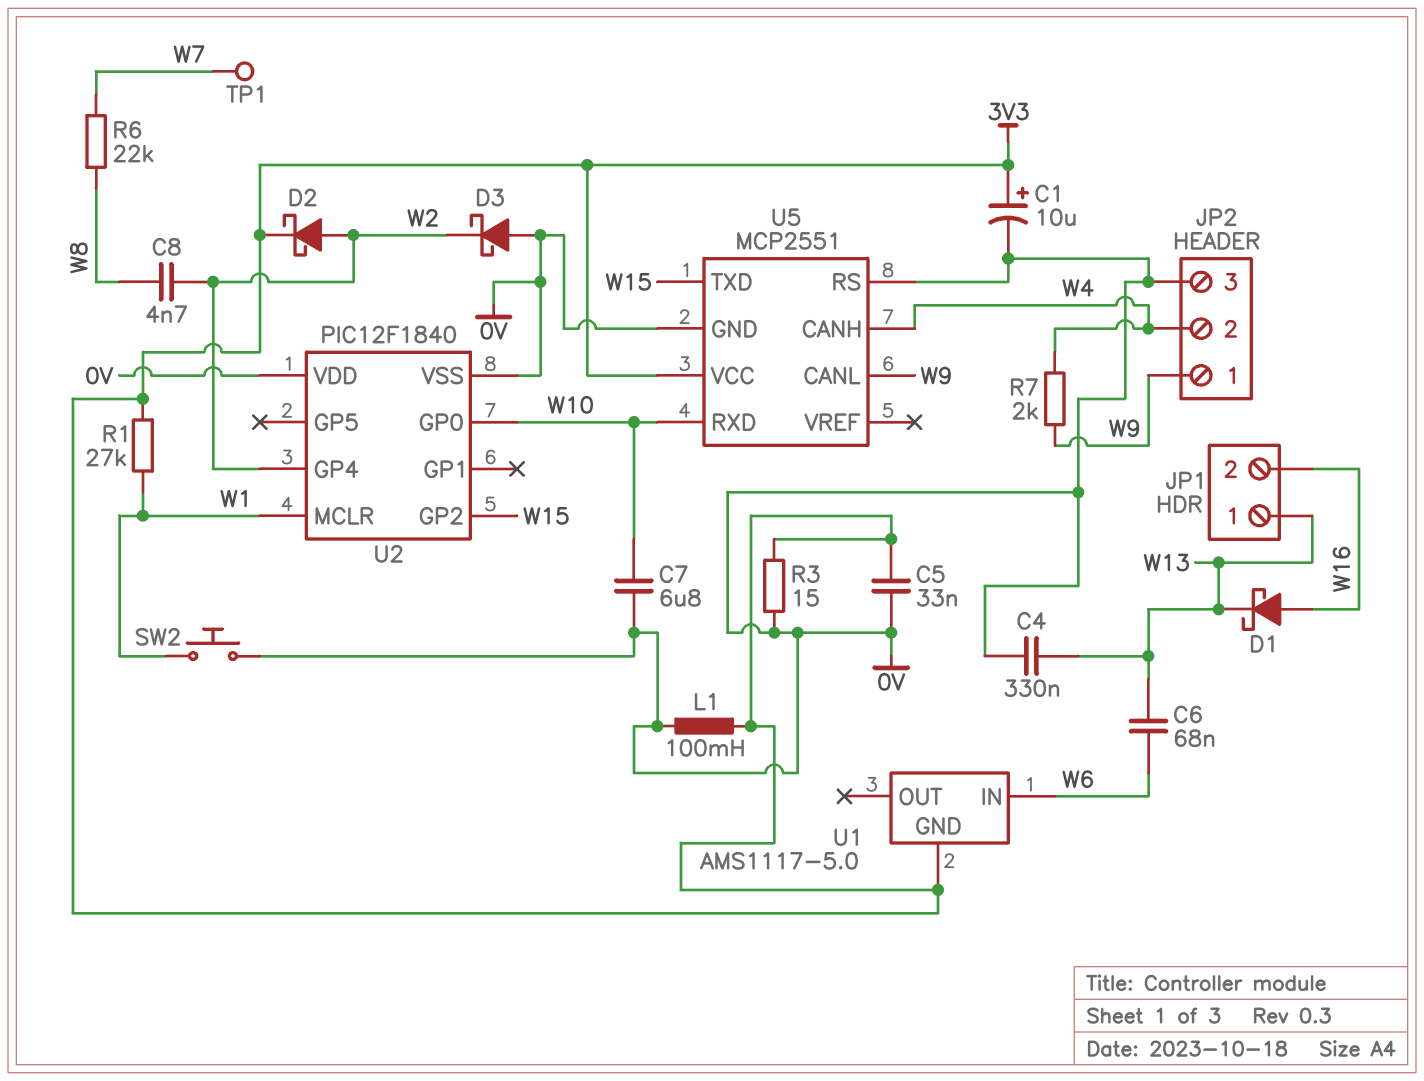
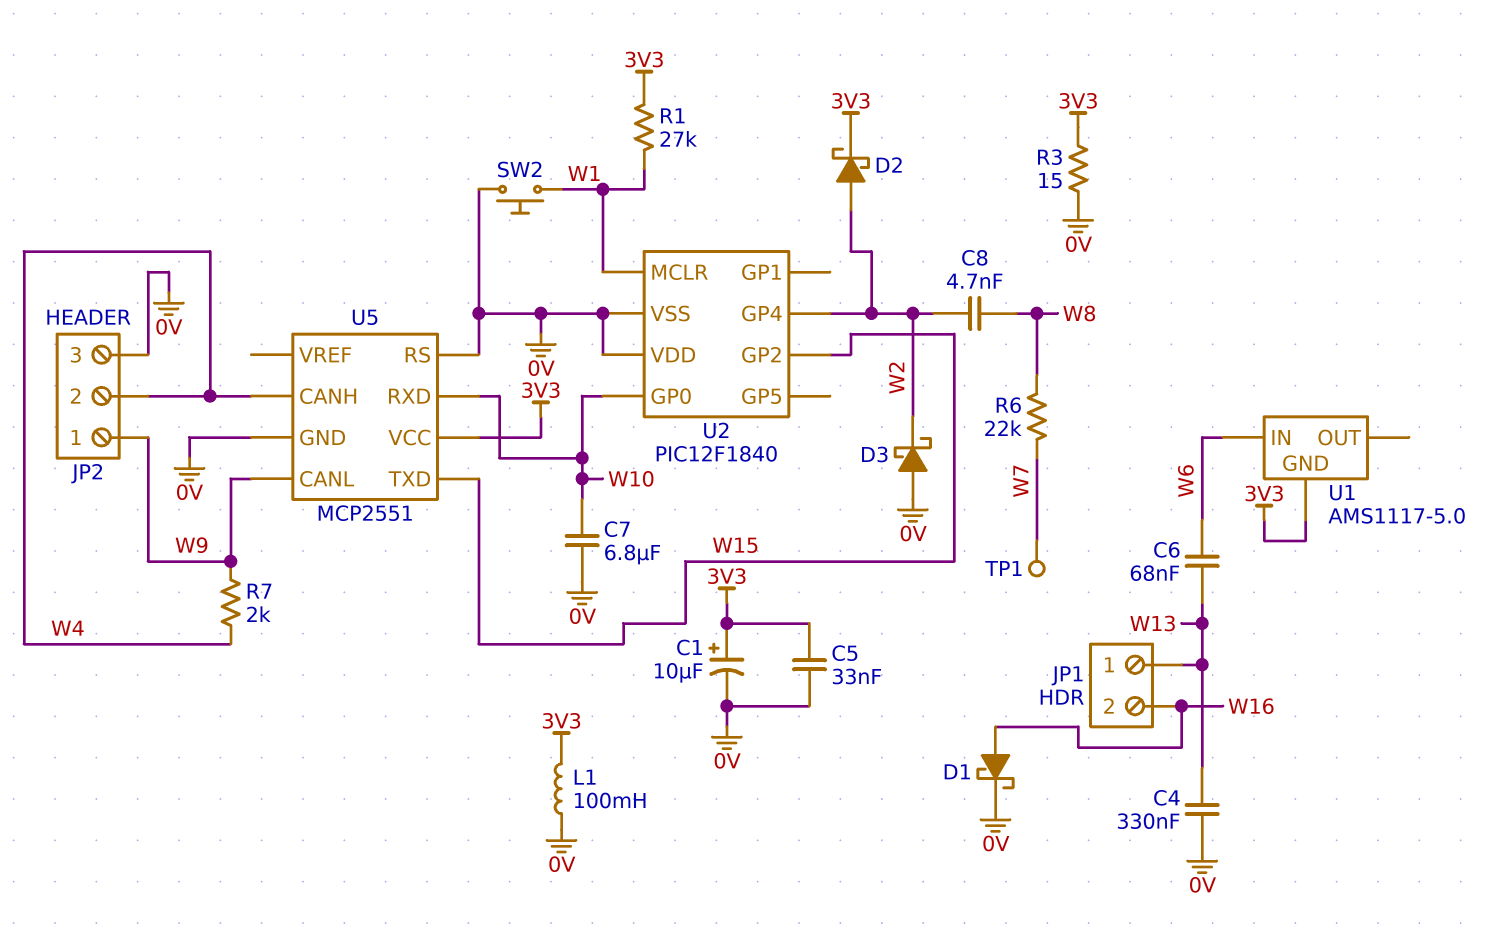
D1: schottky (A W16, K W13) -> schottky (A W16, K 0V)

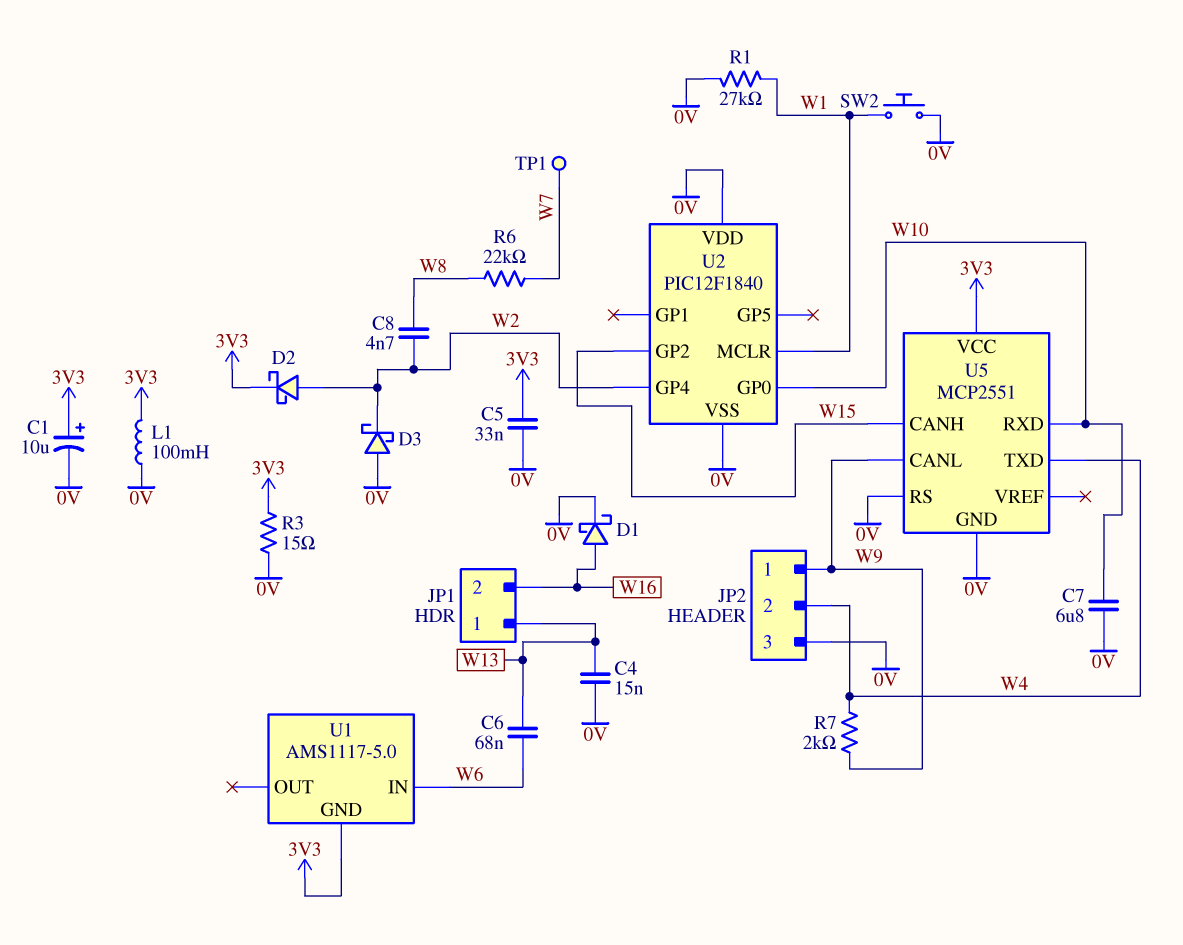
C4: 330nF (0V, W13) -> 15nF (0V, W13)
R1: 27k (3V3, W1) -> 27k (0V, W1)
U5 pin CANH: W4 -> W15
U5 pin TXD: W15 -> W4

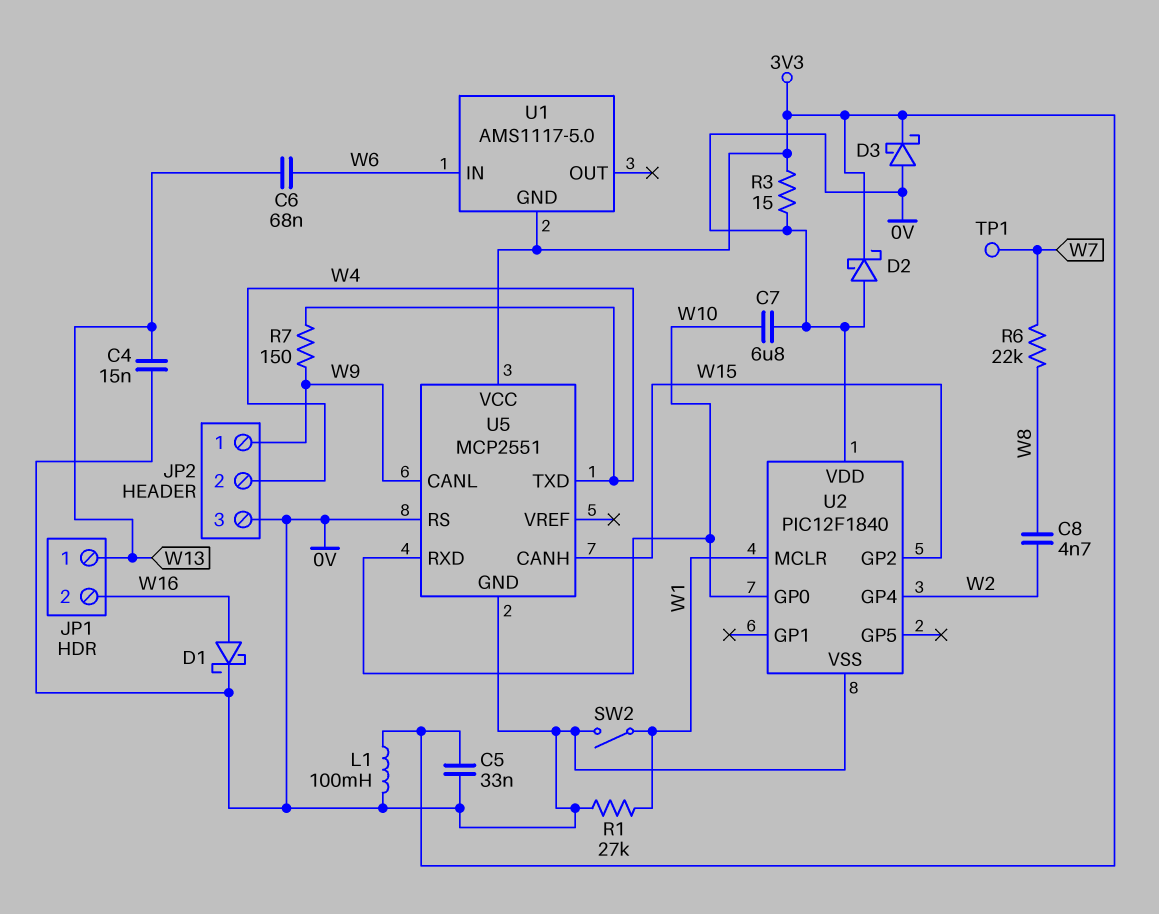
C1: 10uF (plus 3V3, minus 0V) -> none
D2: schottky (A W2, K 3V3) -> schottky (A 0V, K 3V3)
D3: schottky (A 0V, K W2) -> schottky (A 0V, K 3V3)
R7: 2k (W4, W9) -> 150 (W4, W9)
SW2: button (0V, W1) -> switch (0V, W1)

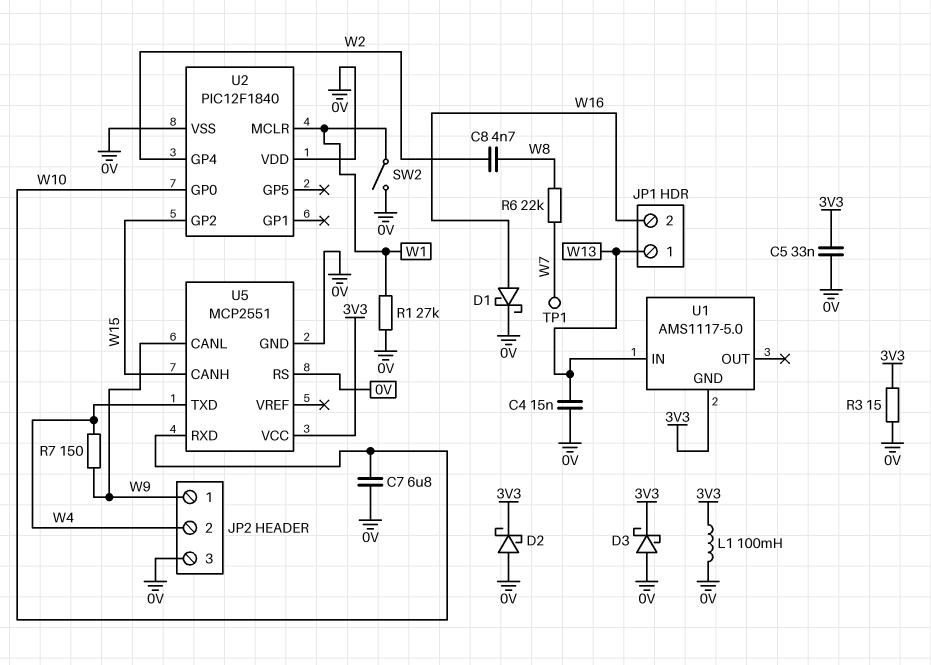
C6: 68nF (W6, W13) -> none
U1 pin IN: W6 -> W13

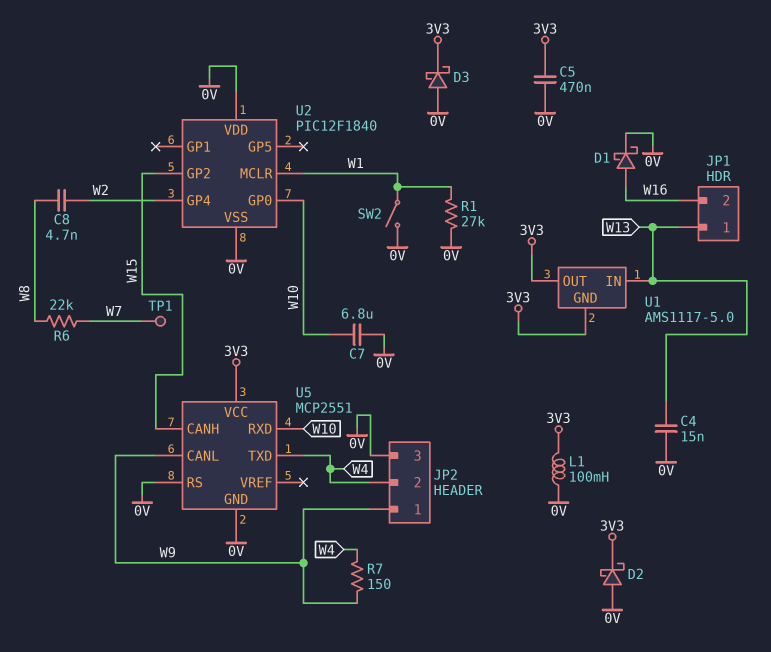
C5: 33nF (0V, 3V3) -> 470nF (0V, 3V3)
R3: 15 (0V, 3V3) -> none
U1 pin OUT: none -> 3V3

